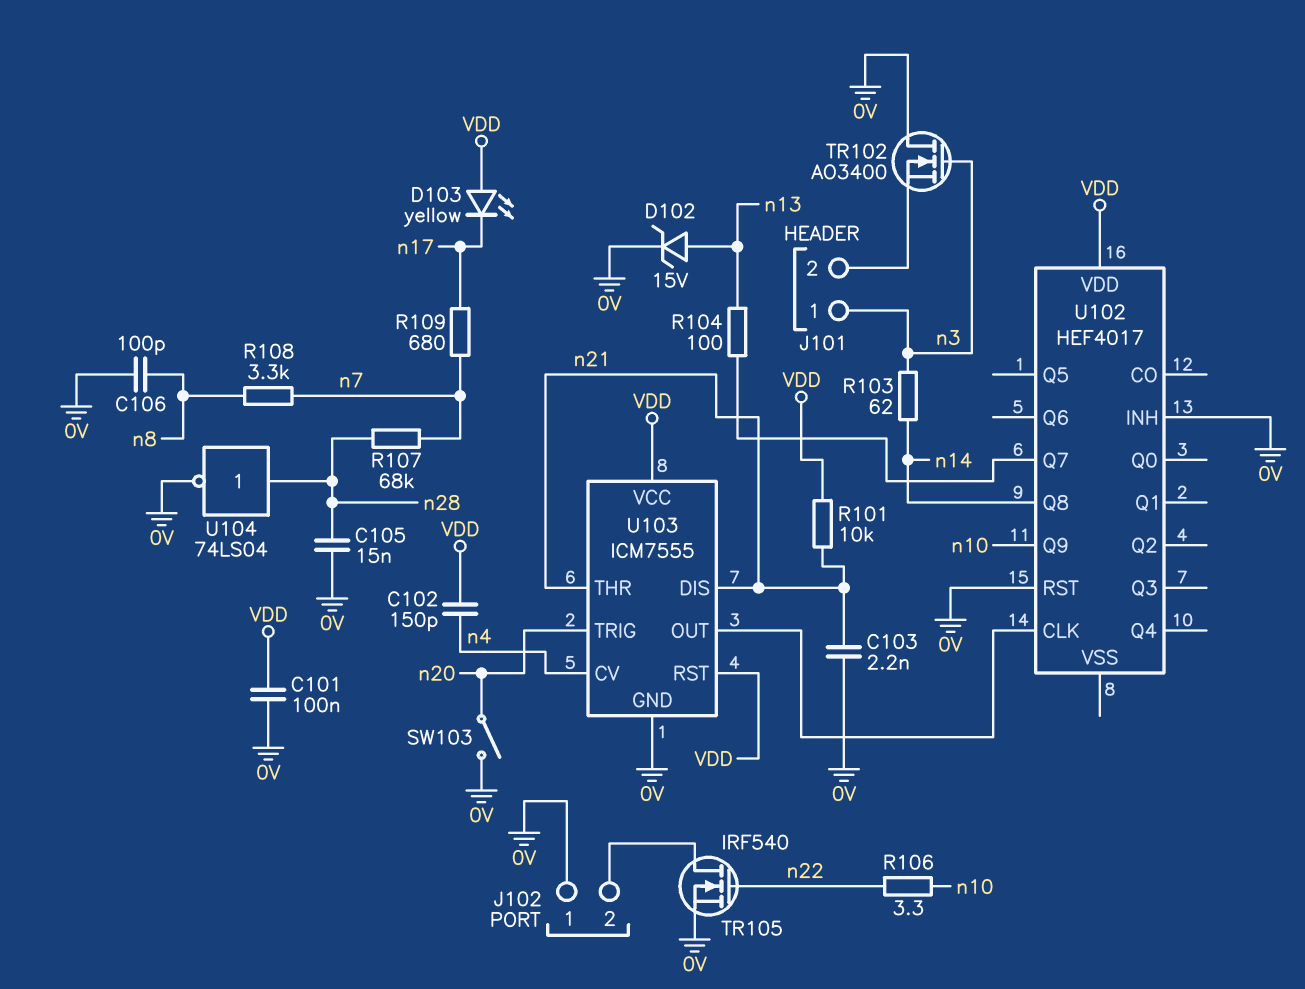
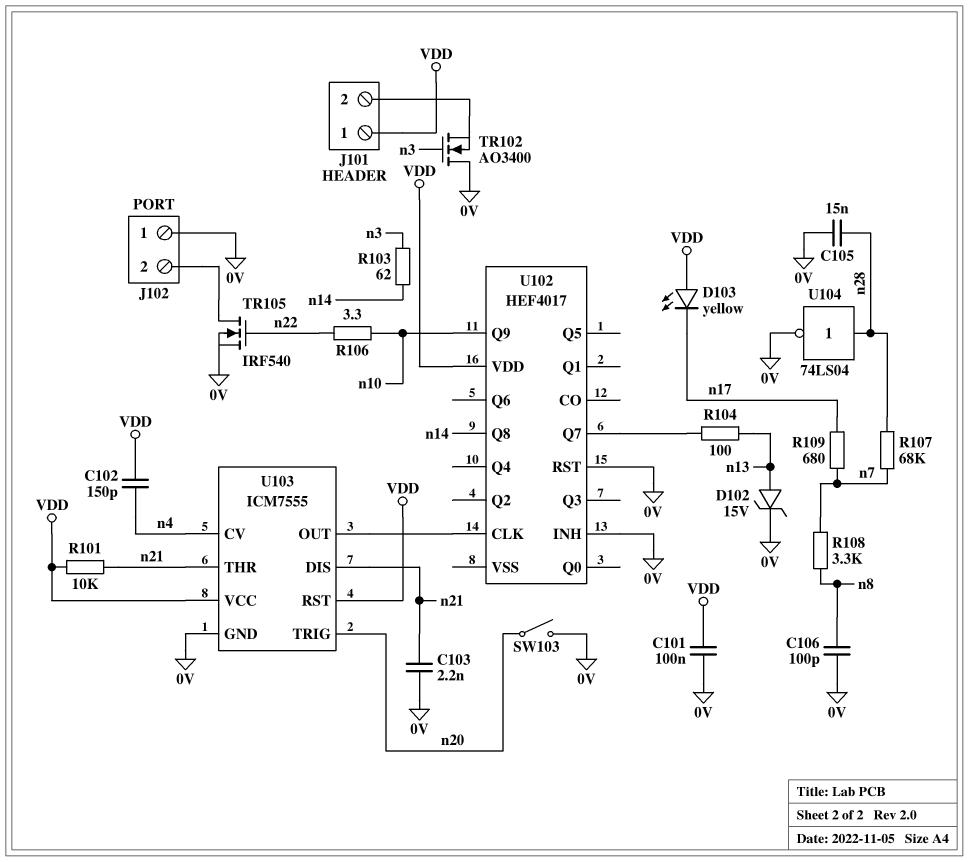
J101 pin 1: n3 -> VDD

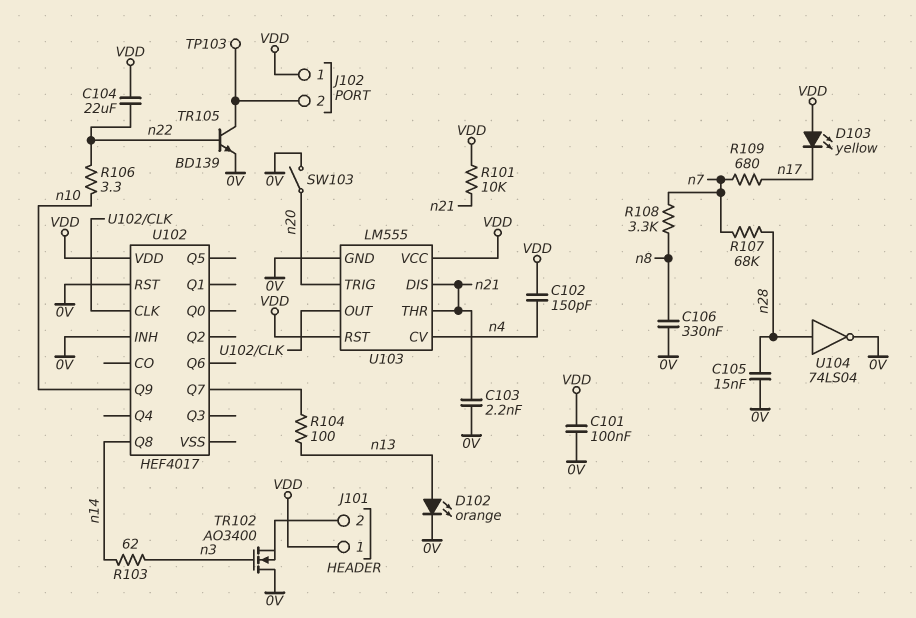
C104: none -> 22uF (VDD, n22)
C106: 100pF (0V, n8) -> 330nF (0V, n8)
D102: zener 15V (A n13, K 0V) -> LED orange (A n13, K 0V)
J102 pin 1: 0V -> VDD
TP103: none -> test point (J102/2)
TR105: NMOS IRF540 (G n22, D J102/2, S 0V) -> NPN BD139 (B n22, C J102/2, E 0V)
U103: ICM7555 -> LM555

